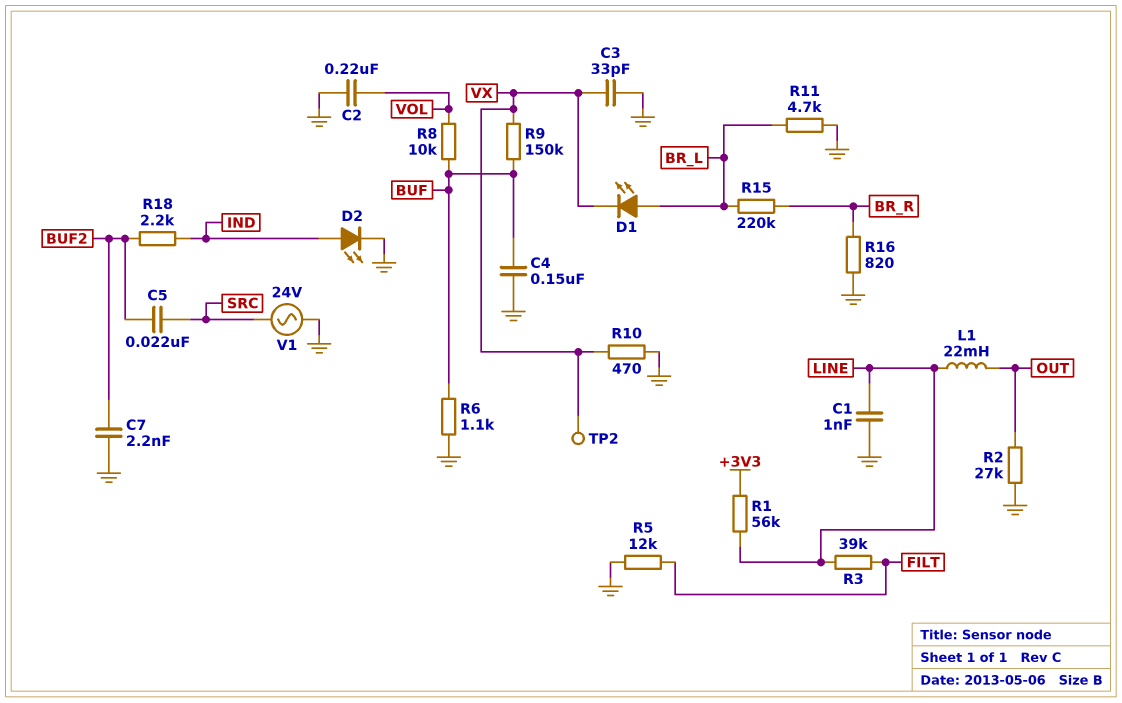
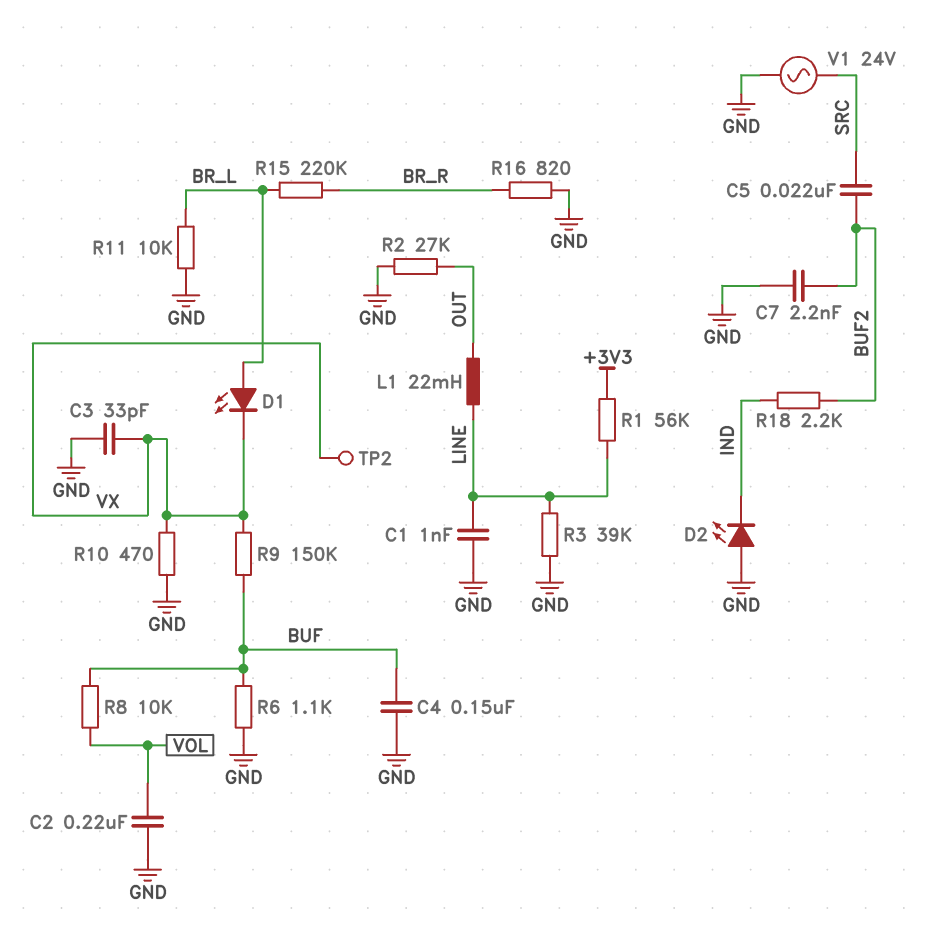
D2: LED (A IND, K GND) -> LED (A GND, K IND)
R3: 39k (FILT, LINE) -> 39k (GND, LINE)
R5: 12k (FILT, GND) -> none
R11: 4.7k (BR_L, GND) -> 10k (BR_L, GND)

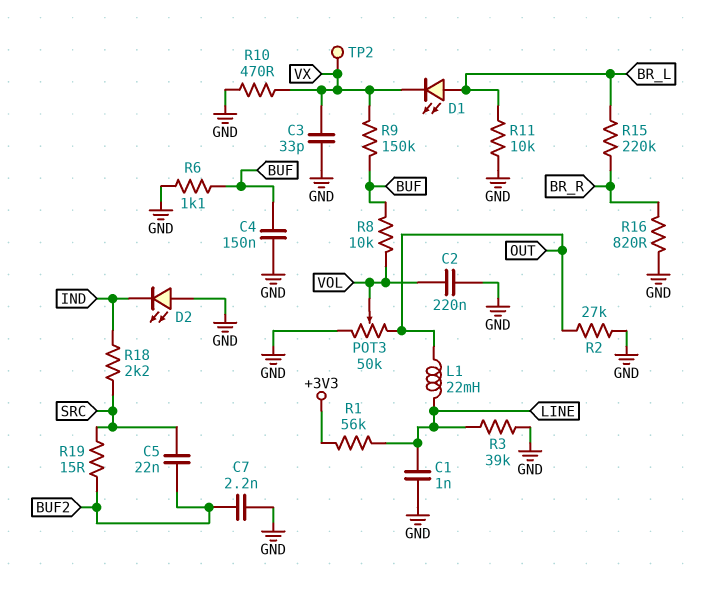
POT3: none -> 50k (GND, OUT, wiper VOL)
R18: 2.2k (BUF2, IND) -> 2.2k (IND, SRC)
R19: none -> 15 (BUF2, SRC)
V1: AC 24V (GND, SRC) -> none

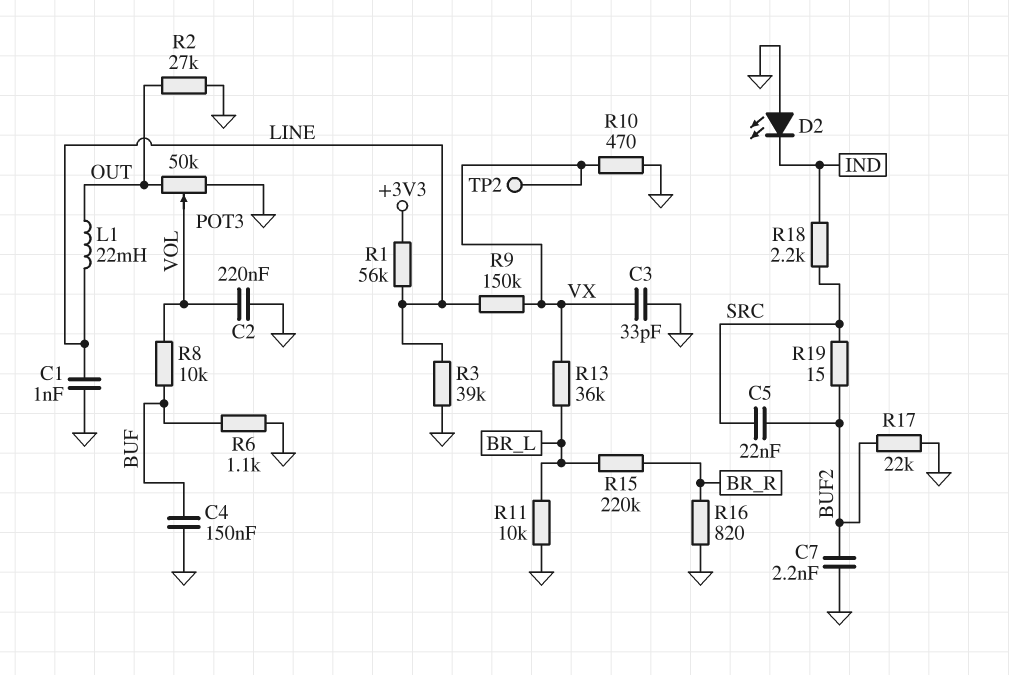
D1: LED (A BR_L, K VX) -> none
R9: 150k (BUF, VX) -> 150k (LINE, VX)
R13: none -> 36k (BR_L, VX)
R17: none -> 22k (BUF2, GND)

